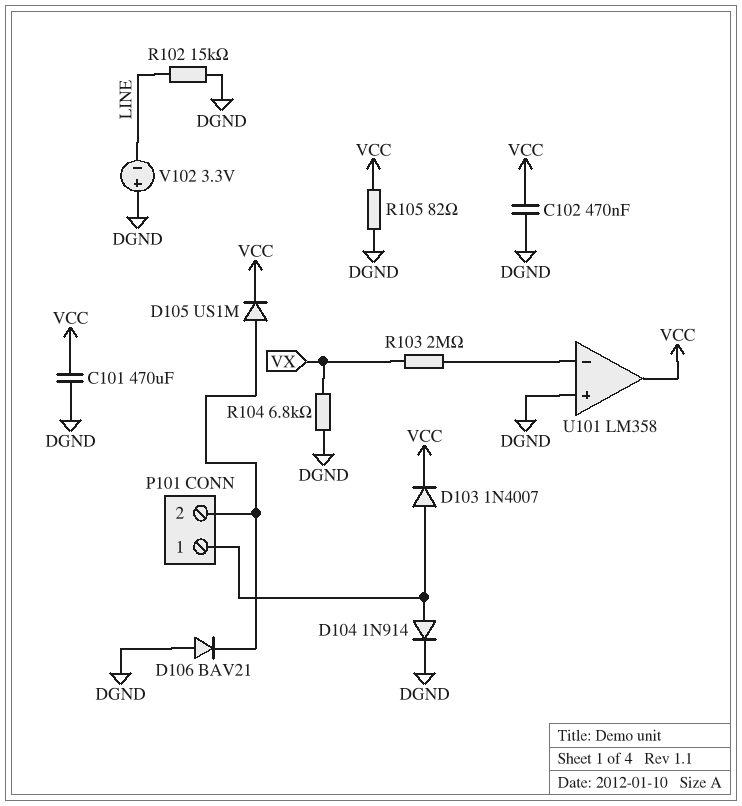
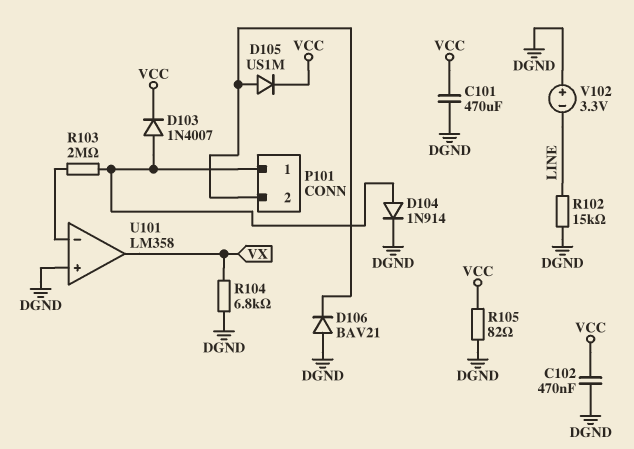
R103: 2M (U101/in-, VX) -> 2M (P101/1, U101/in-)
U101 pin out: VCC -> VX

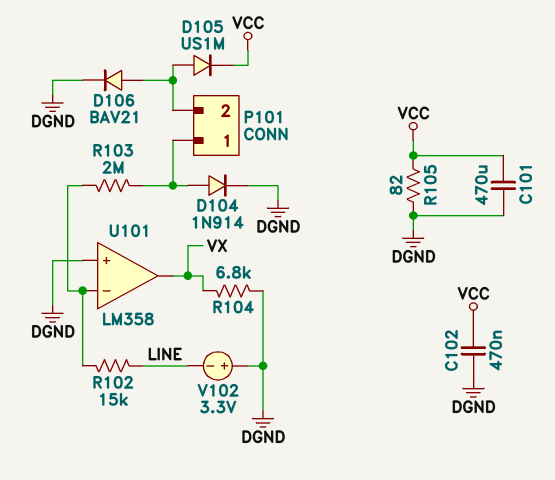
D103: diode 1N4007 (A P101/1, K VCC) -> none
D106: diode BAV21 (A DGND, K P101/2) -> diode BAV21 (A P101/2, K DGND)
R102: 15k (DGND, LINE) -> 15k (LINE, U101/in-)

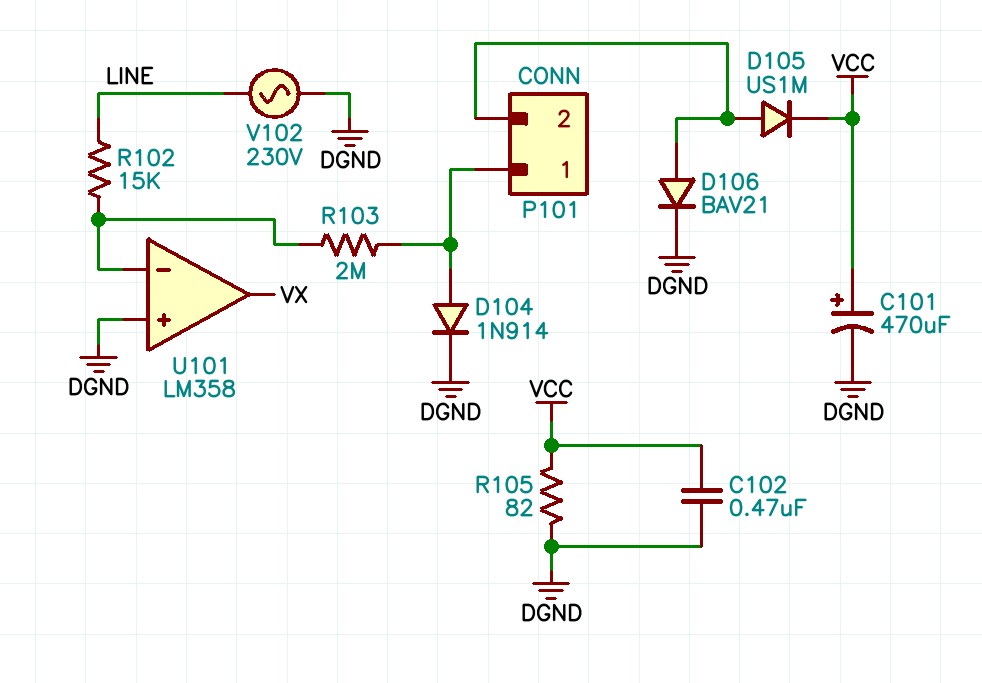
C101: 470uF (DGND, VCC) -> 470uF (plus VCC, minus DGND)
R104: 6.8k (DGND, VX) -> none
V102: 3.3V (plus DGND, minus LINE) -> AC 230V (DGND, LINE)

